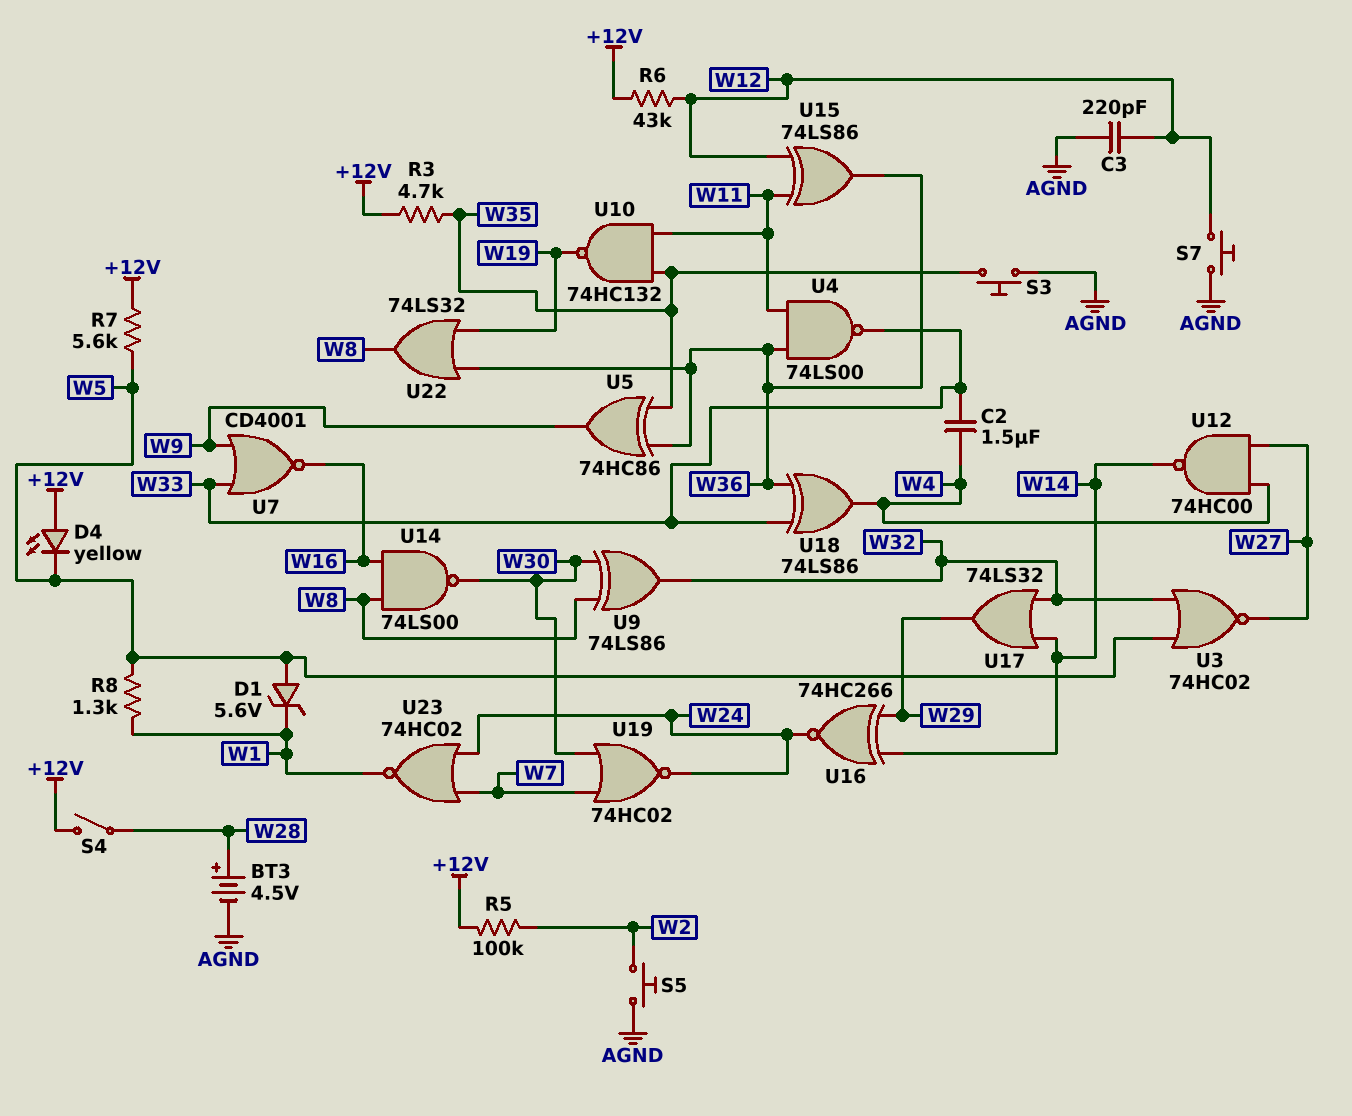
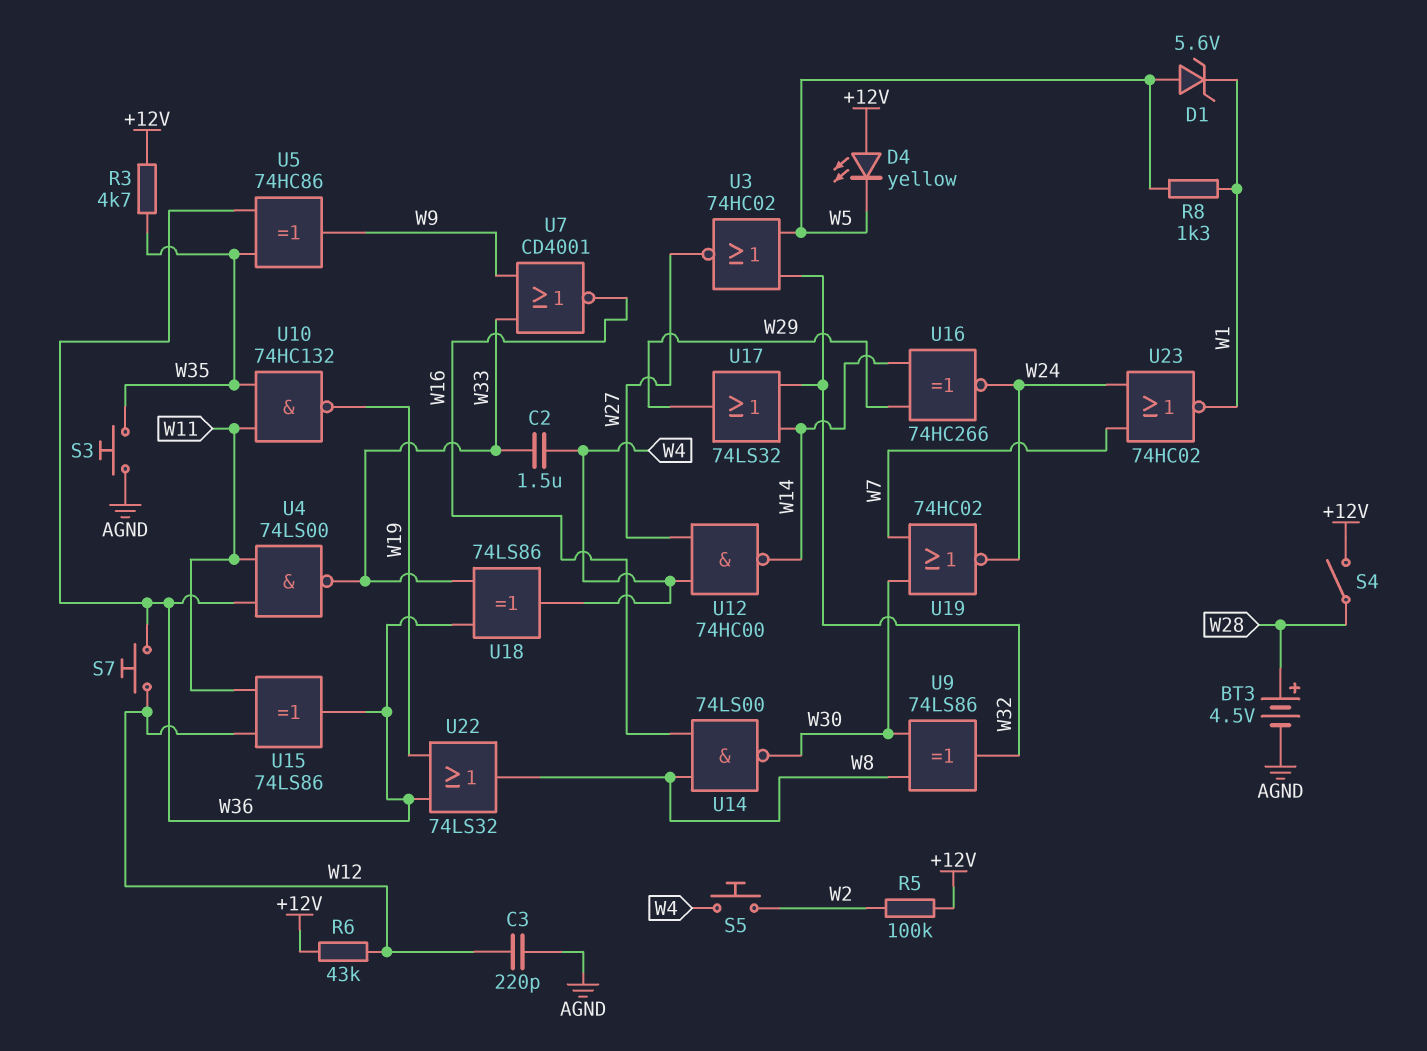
R7: 5.6k (+12V, W5) -> none
S5: button (AGND, W2) -> button (W2, W4)
S7: button (AGND, W12) -> button (W12, W36)

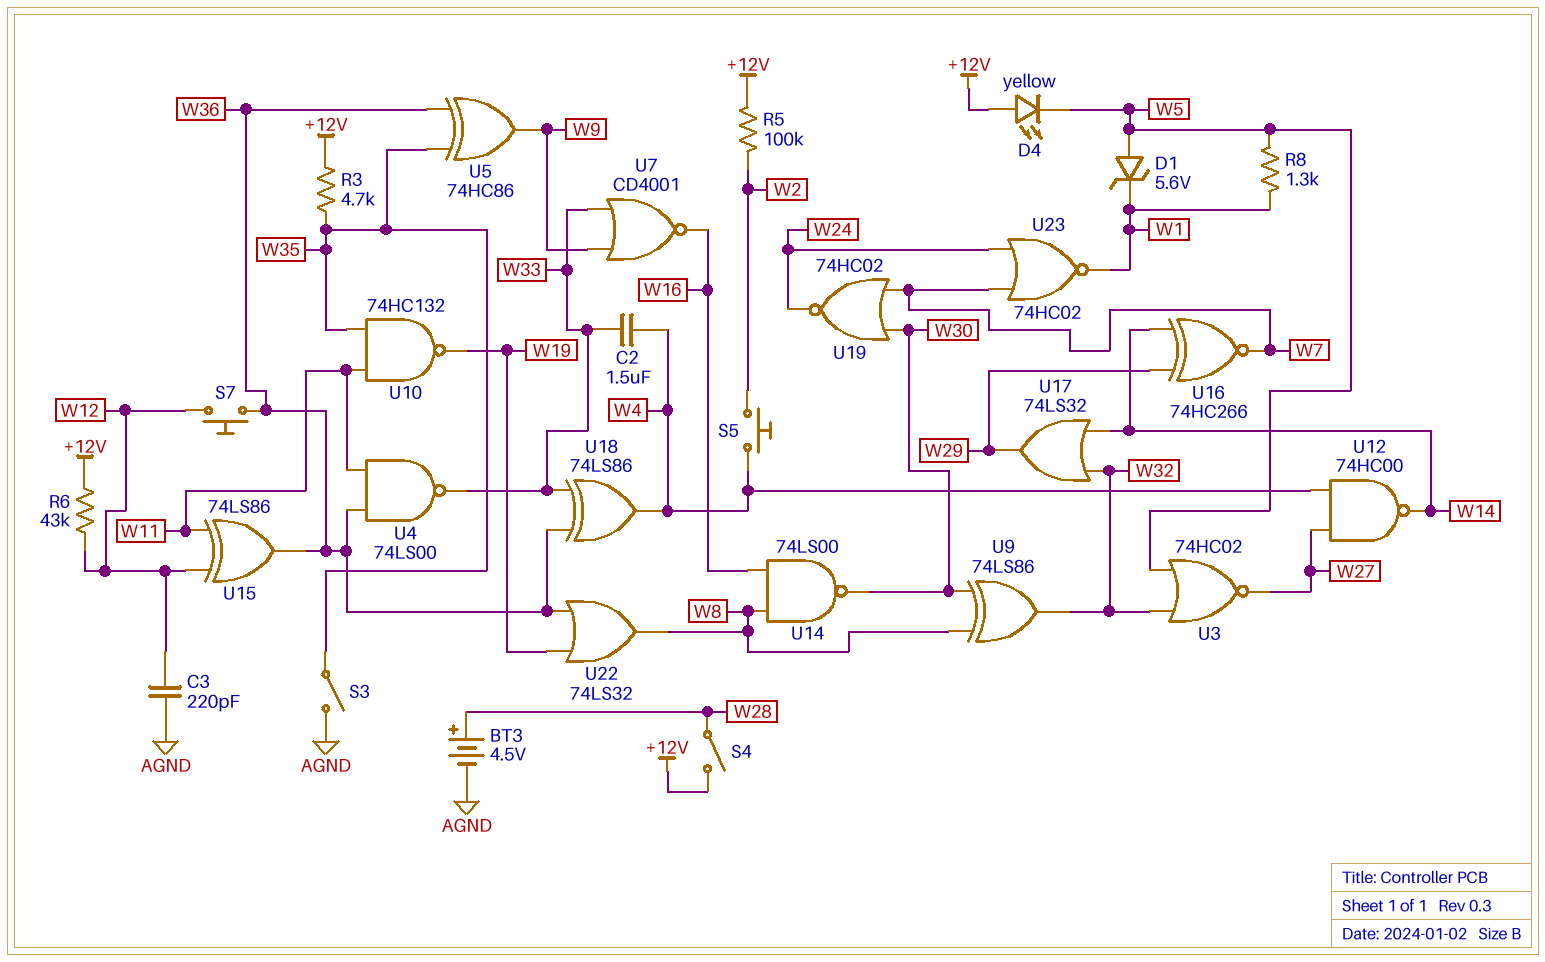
S3: button (AGND, W35) -> switch (AGND, W35)
U16: XNOR 74HC266 (in W14, in W29, out W24) -> XNOR 74HC266 (in W14, in W29, out W7)

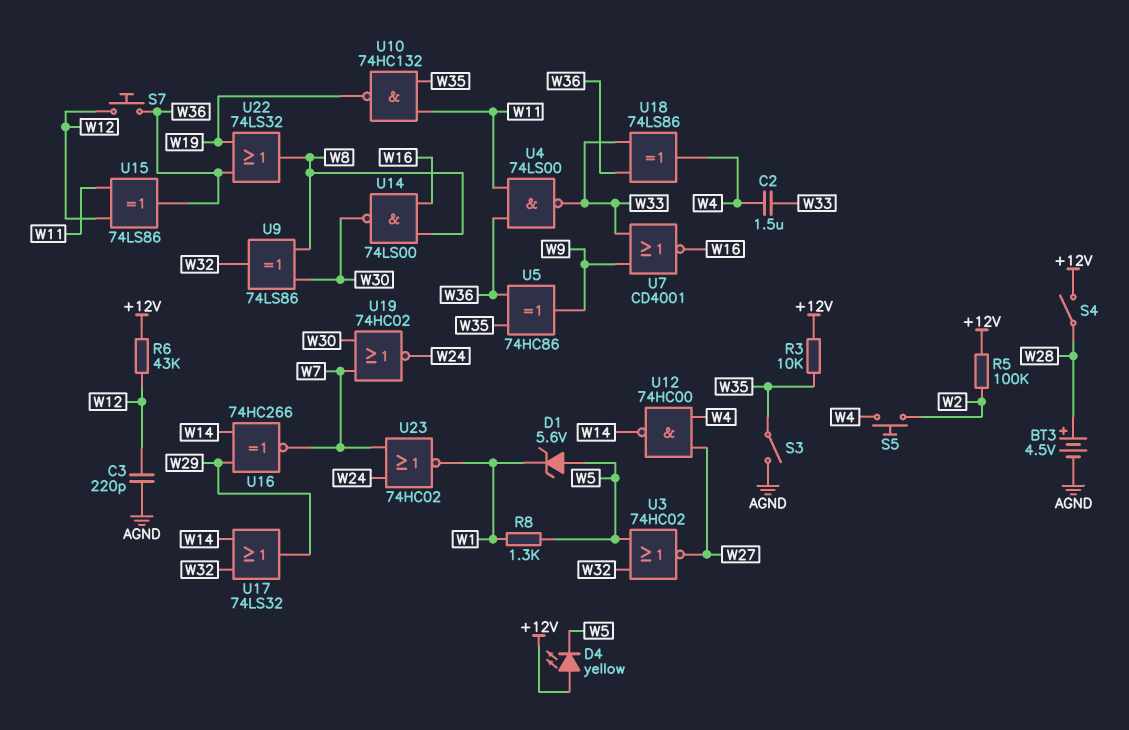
R3: 4.7k (+12V, W35) -> 10k (+12V, W35)

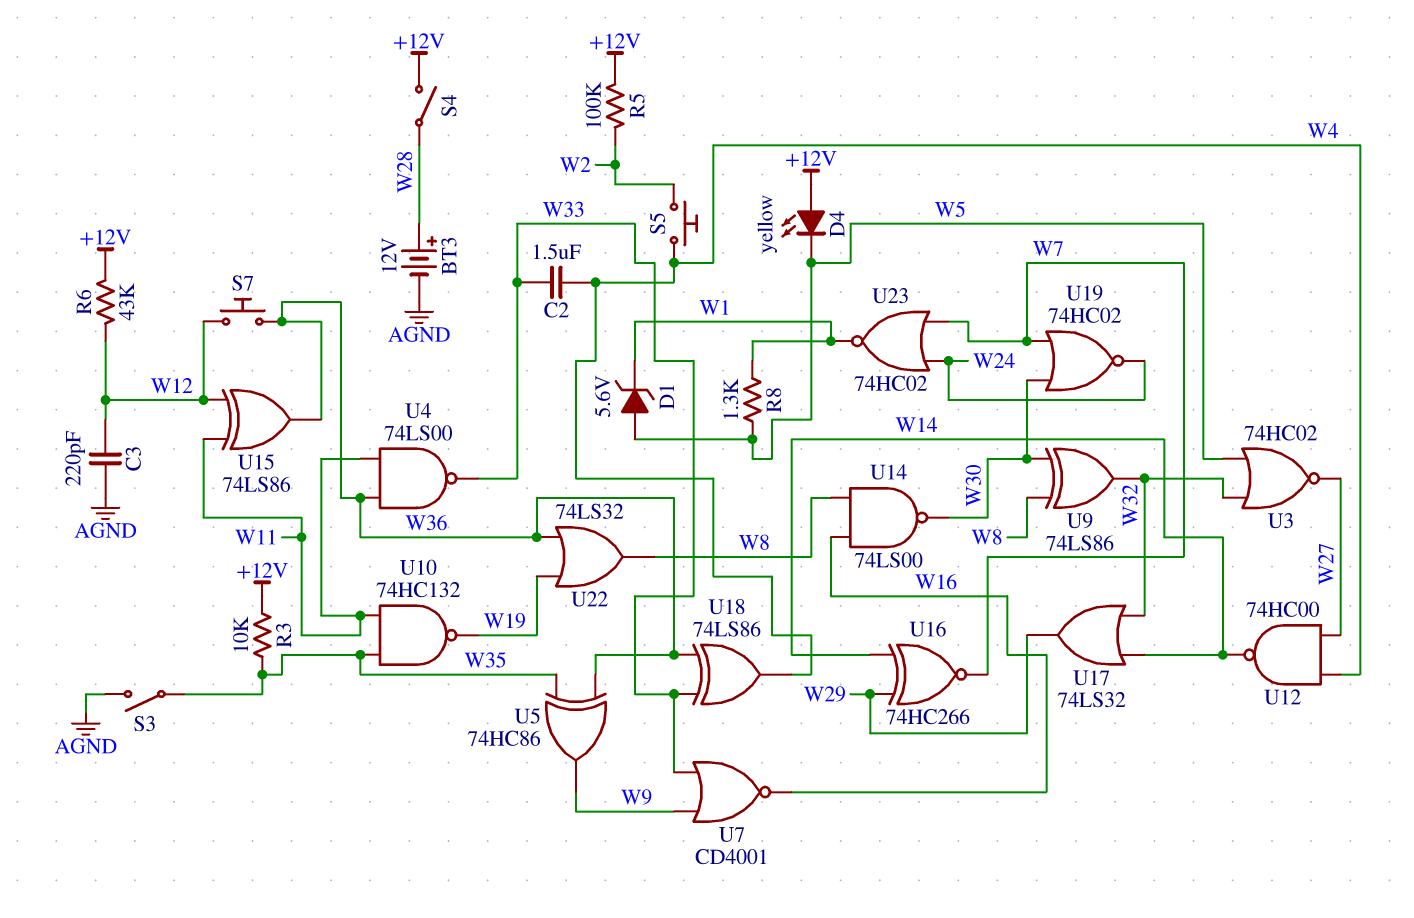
BT3: 4.5V (plus W28, minus AGND) -> 12V (plus W28, minus AGND)

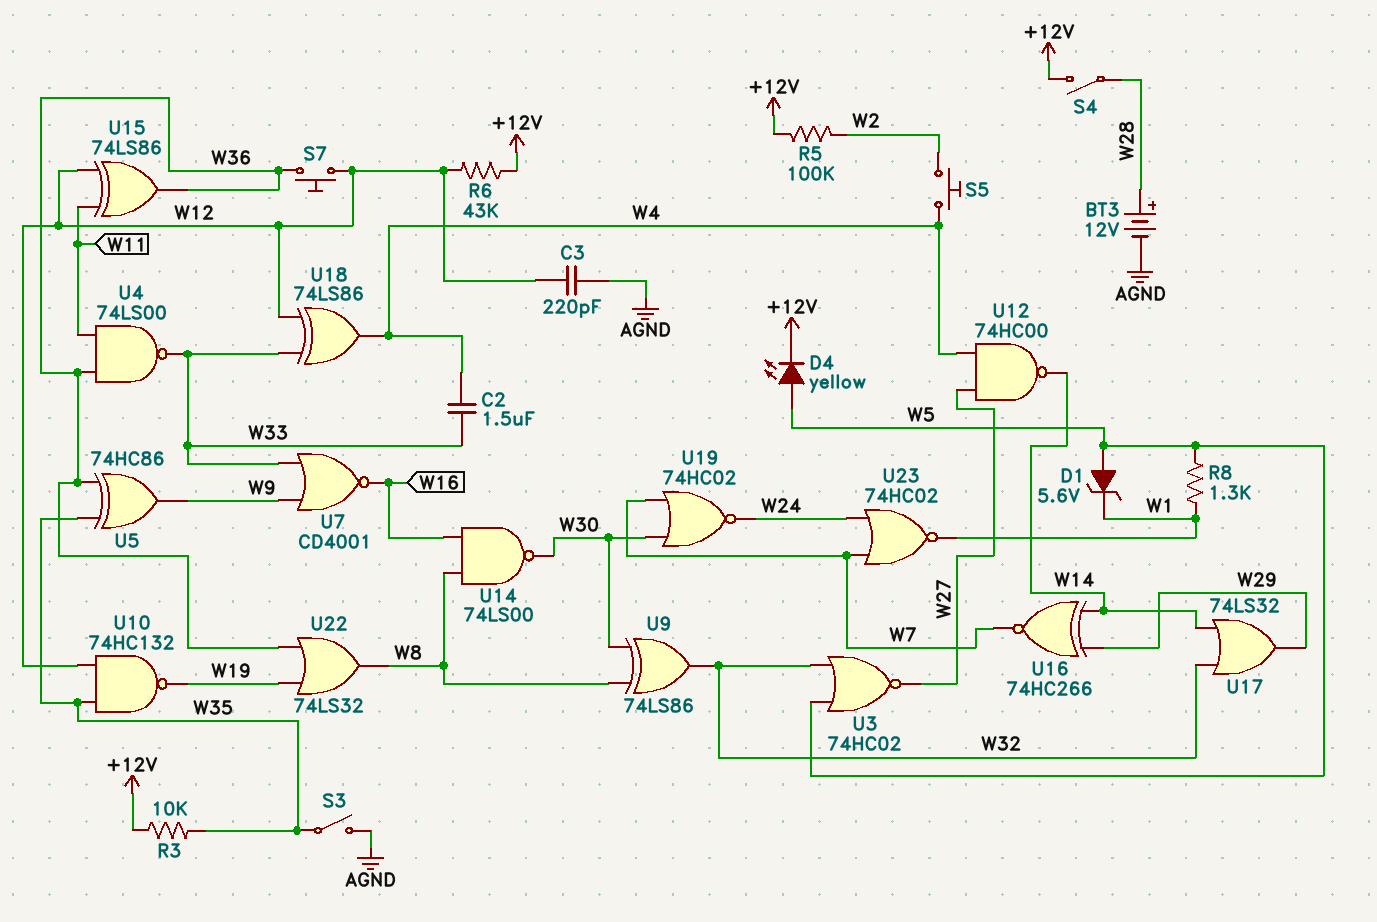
D4: LED yellow (A +12V, K W5) -> LED yellow (A W5, K +12V)
U10: NAND 74HC132 (in W11, in W35, out W19) -> NAND 74HC132 (in W12, in W35, out W19)
U18: XOR 74LS86 (in W33, in W36, out W4) -> XOR 74LS86 (in W12, in W33, out W4)

